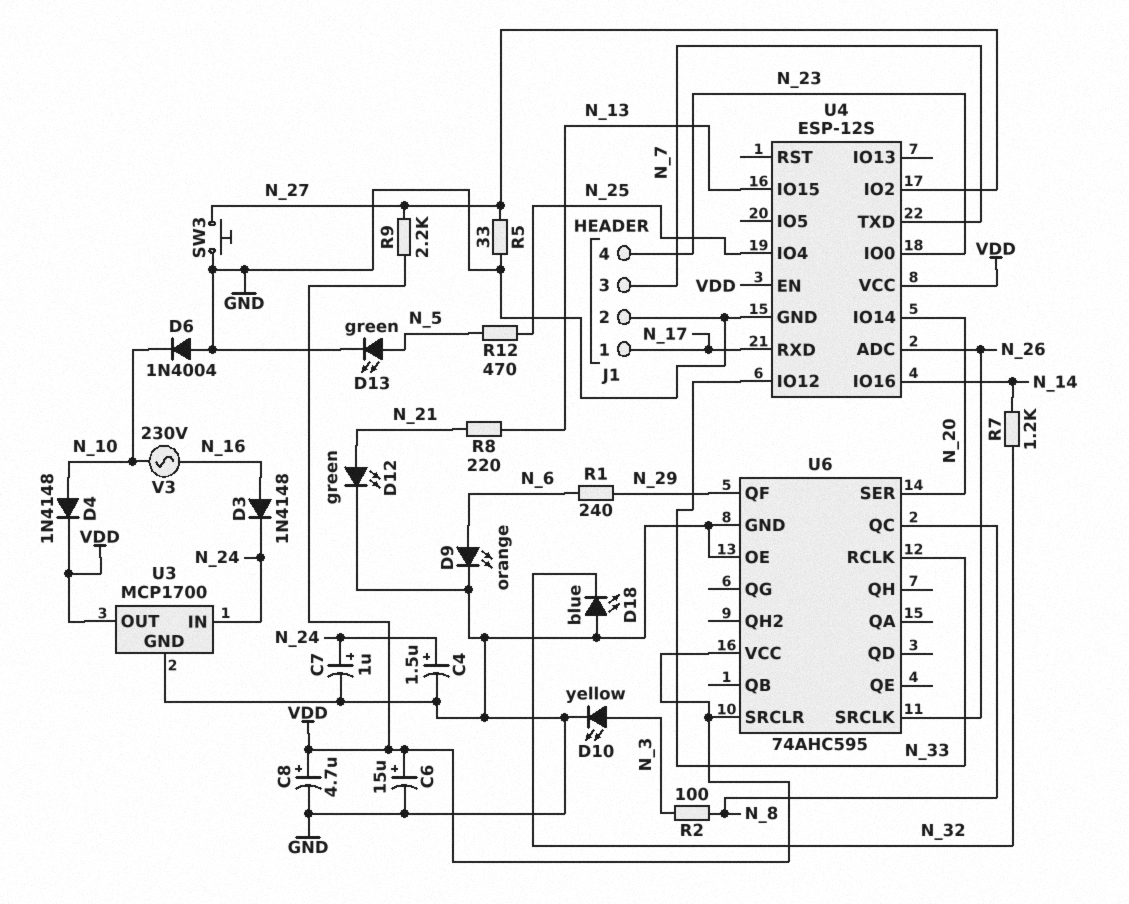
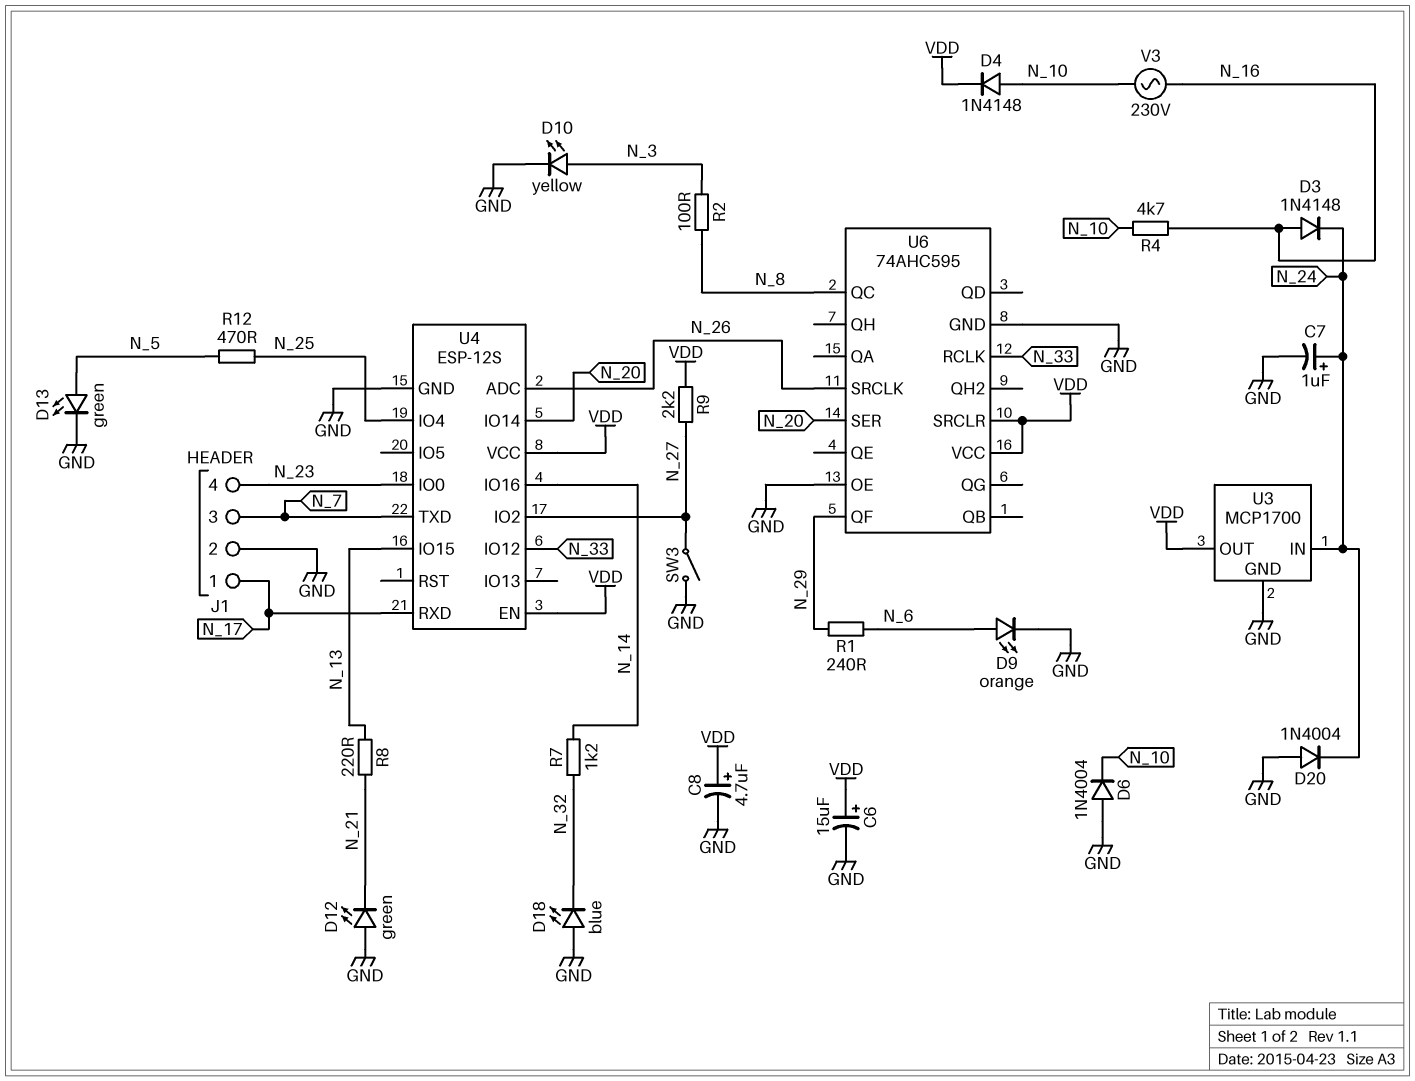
C4: 1.5uF (plus N_24, minus GND) -> none
D12: LED green (A N_21, K GND) -> LED green (A GND, K N_21)
D20: none -> diode 1N4004 (A GND, K N_24)
R4: none -> 4.7k (N_10, N_16)
R5: 33 (GND, N_27) -> none
SW3: button (GND, N_27) -> switch (GND, N_27)

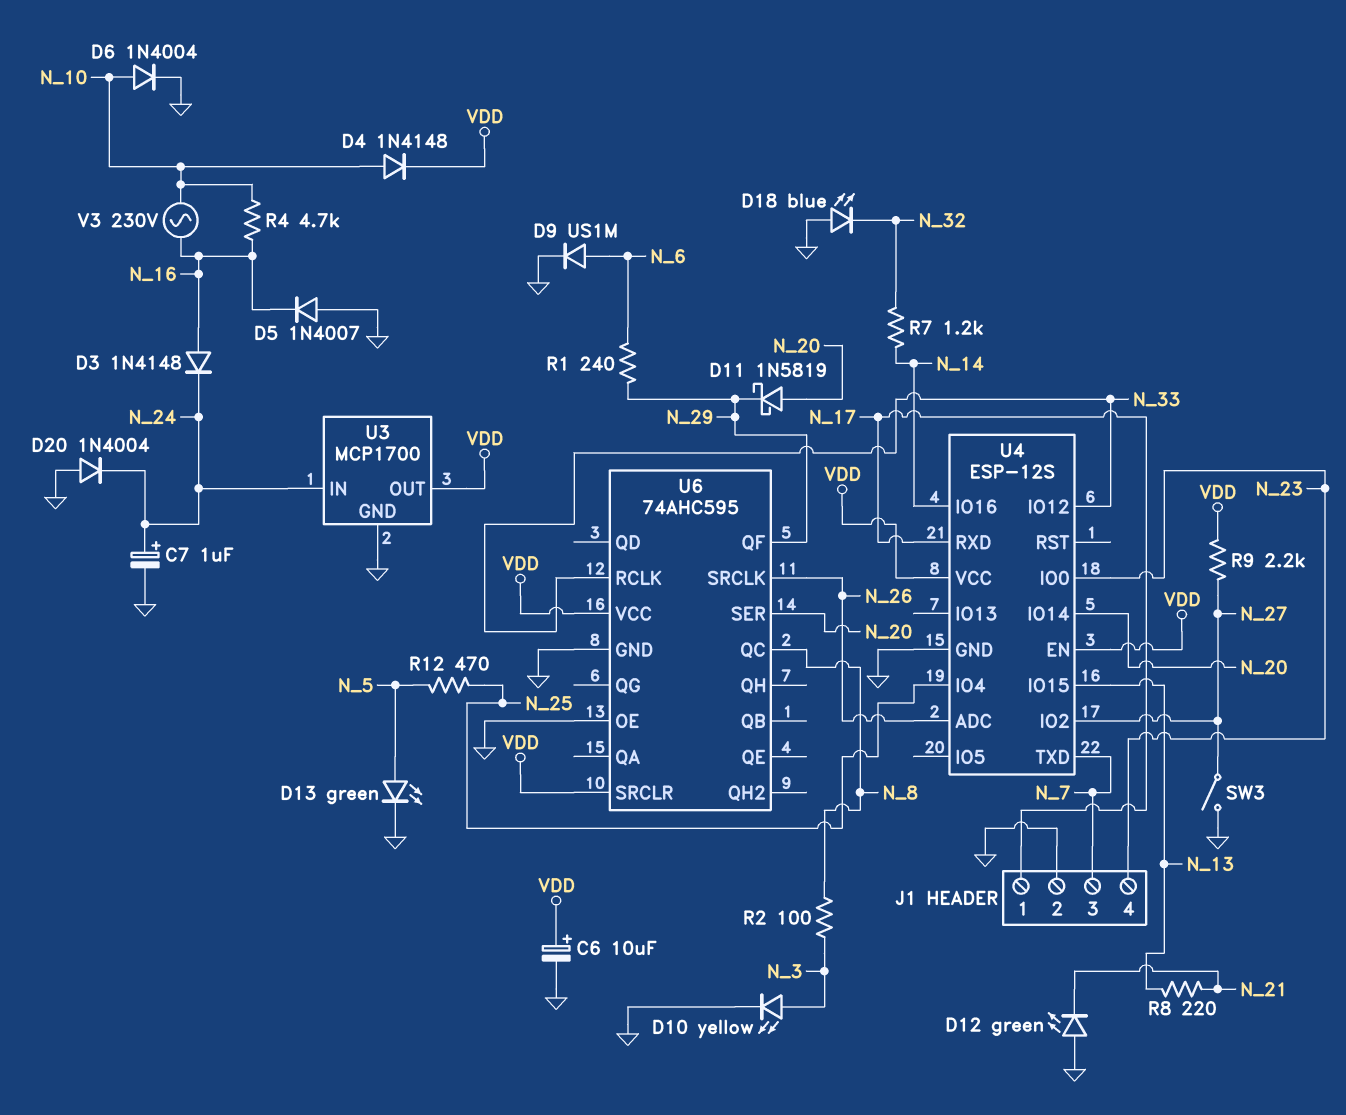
C6: 15uF (plus VDD, minus GND) -> 10uF (plus VDD, minus GND)
C8: 4.7uF (plus VDD, minus GND) -> none
D5: none -> diode 1N4007 (A GND, K N_16)
D6: diode 1N4004 (A GND, K N_10) -> diode 1N4004 (A N_10, K GND)
D9: LED orange (A N_6, K GND) -> diode US1M (A N_6, K GND)
D11: none -> schottky 1N5819 (A N_20, K N_29)

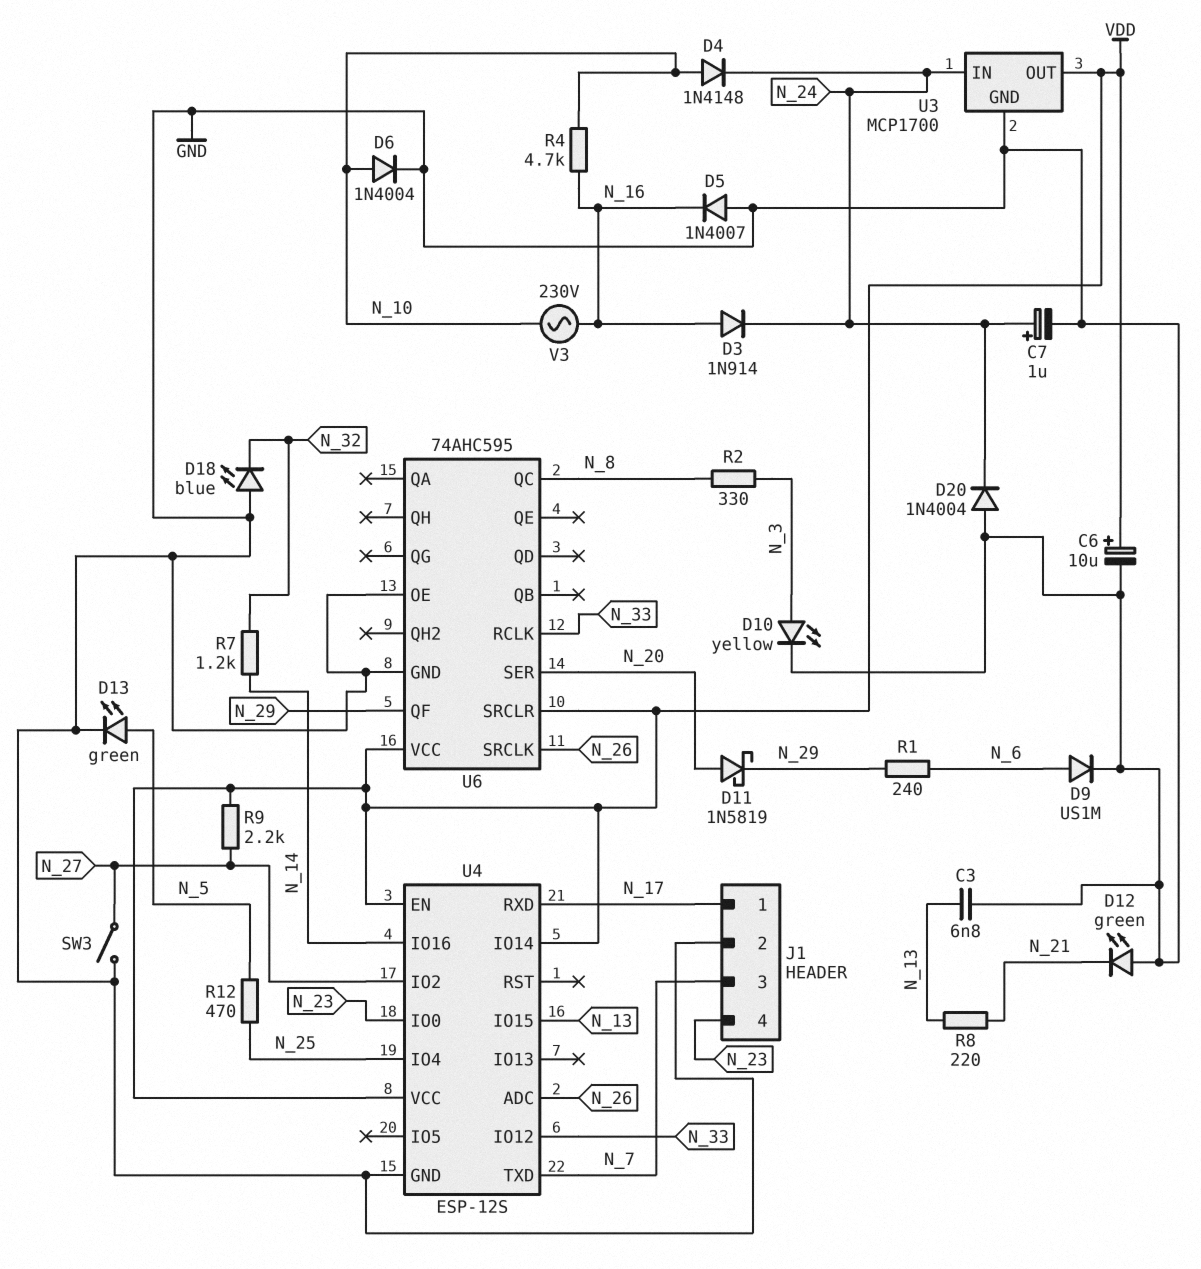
C3: none -> 6.8nF (GND, N_13)
D3: diode 1N4148 (A N_16, K N_24) -> diode 1N914 (A N_16, K N_24)
D4: diode 1N4148 (A N_10, K VDD) -> diode 1N4148 (A N_10, K N_24)
R2: 100 (N_3, N_8) -> 330 (N_3, N_8)
U4 pin IO14: N_20 -> VDD

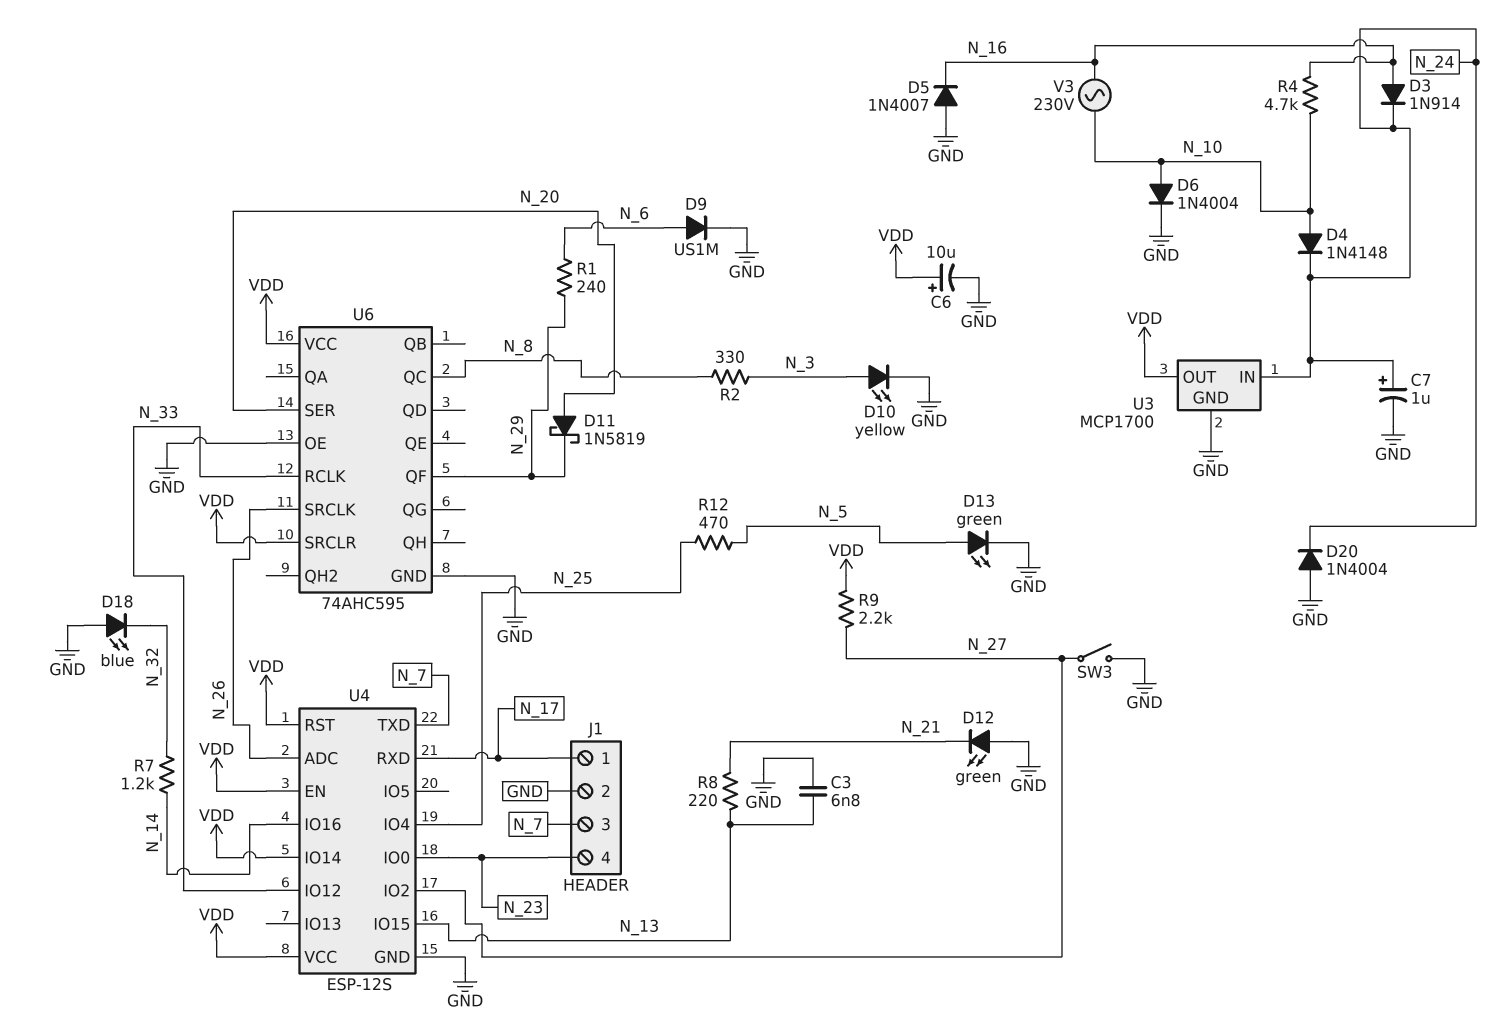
U4 pin RST: none -> VDD

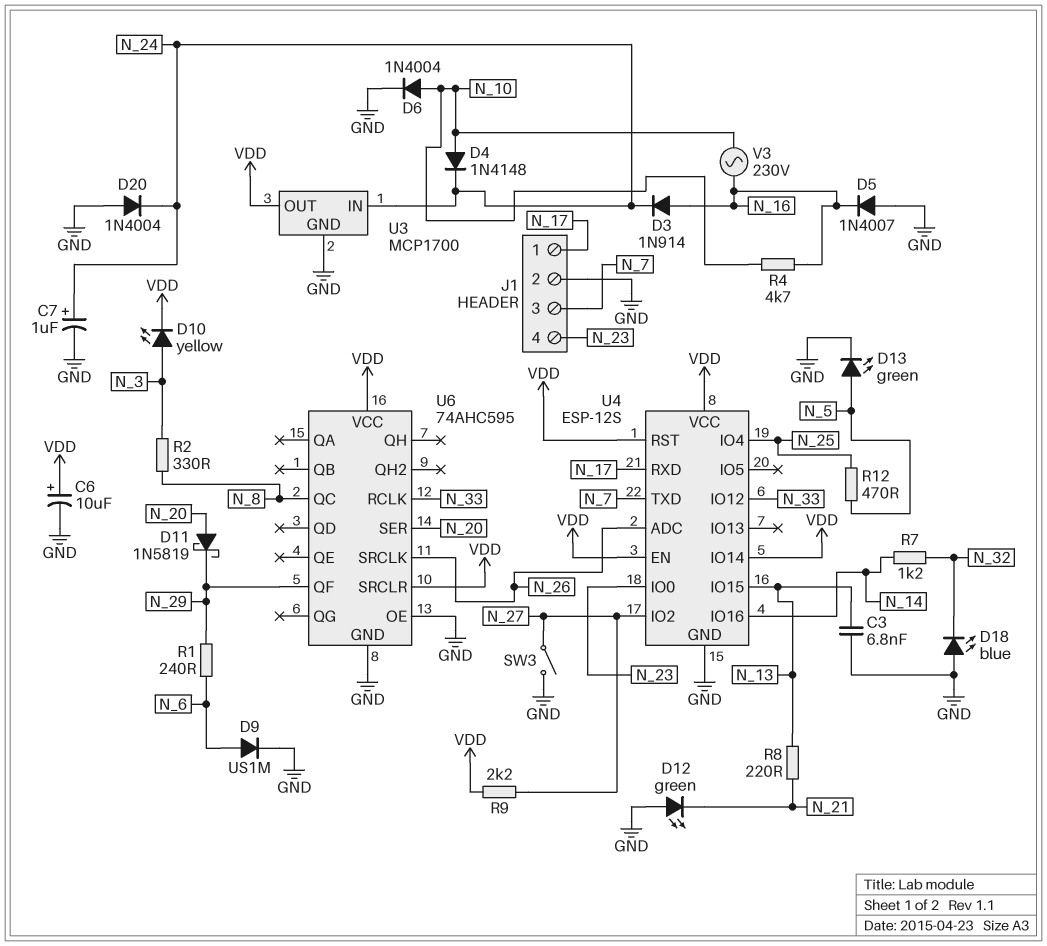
D10: LED yellow (A N_3, K GND) -> LED yellow (A N_3, K VDD)

